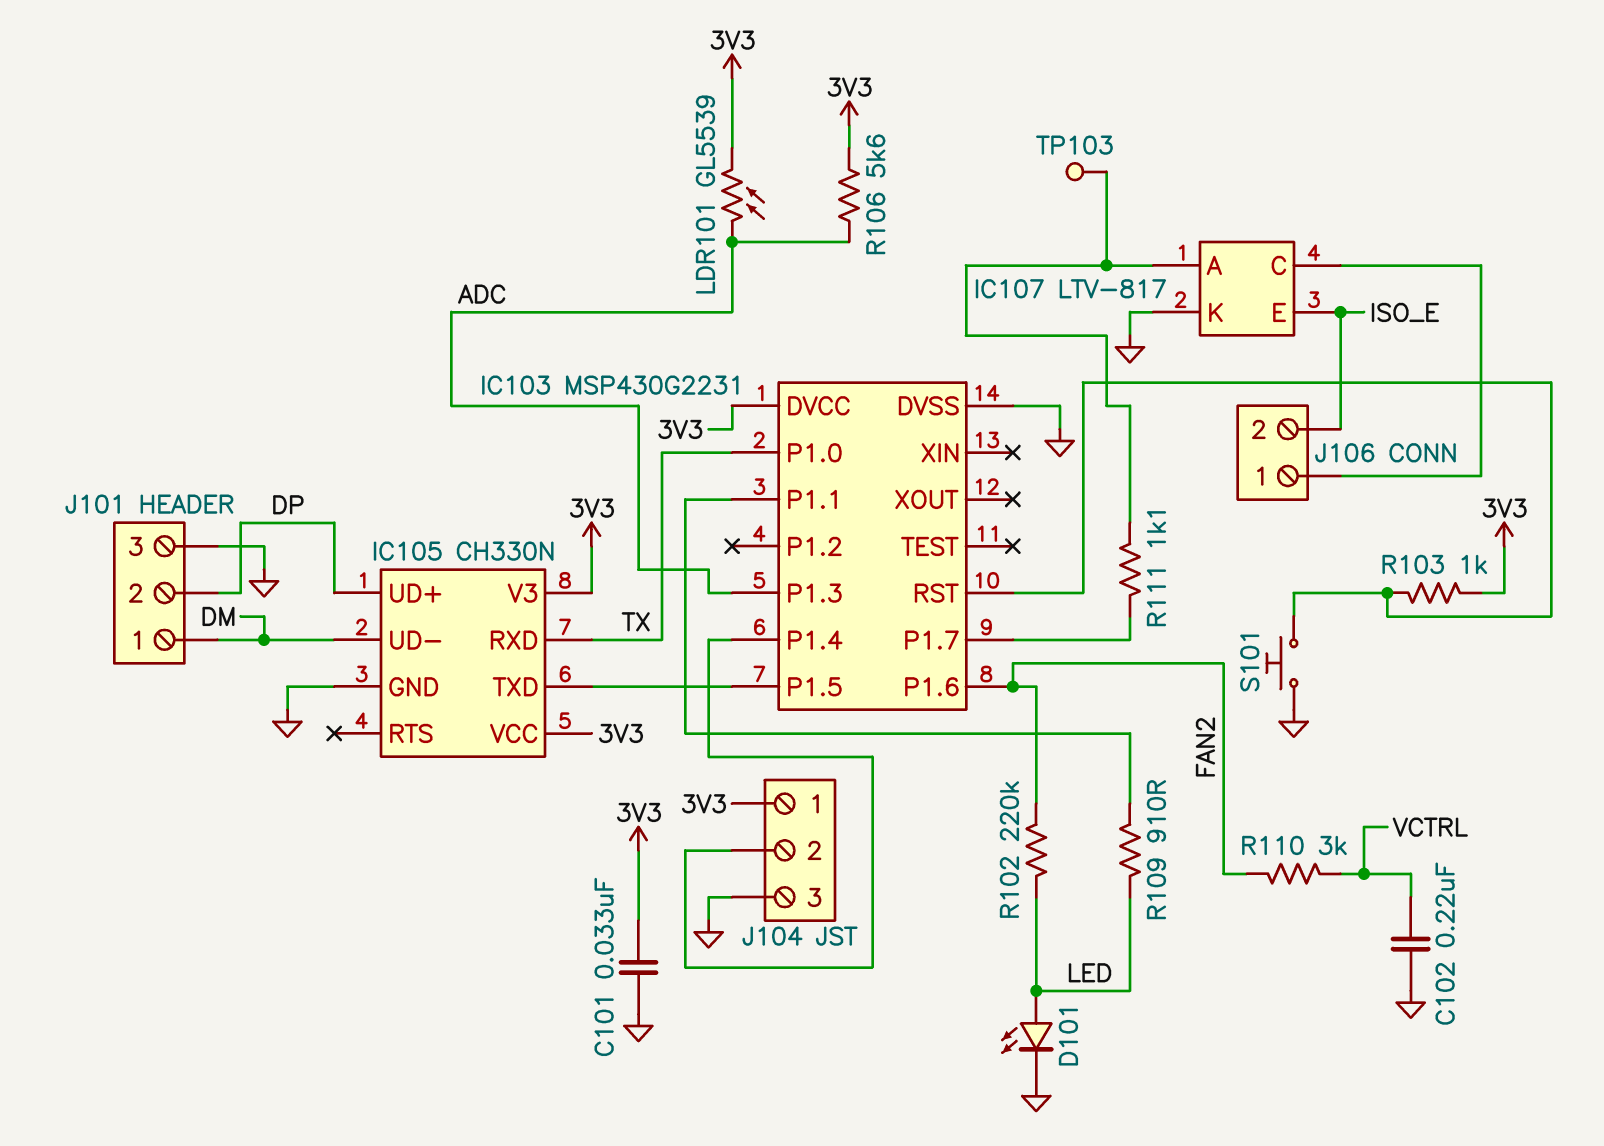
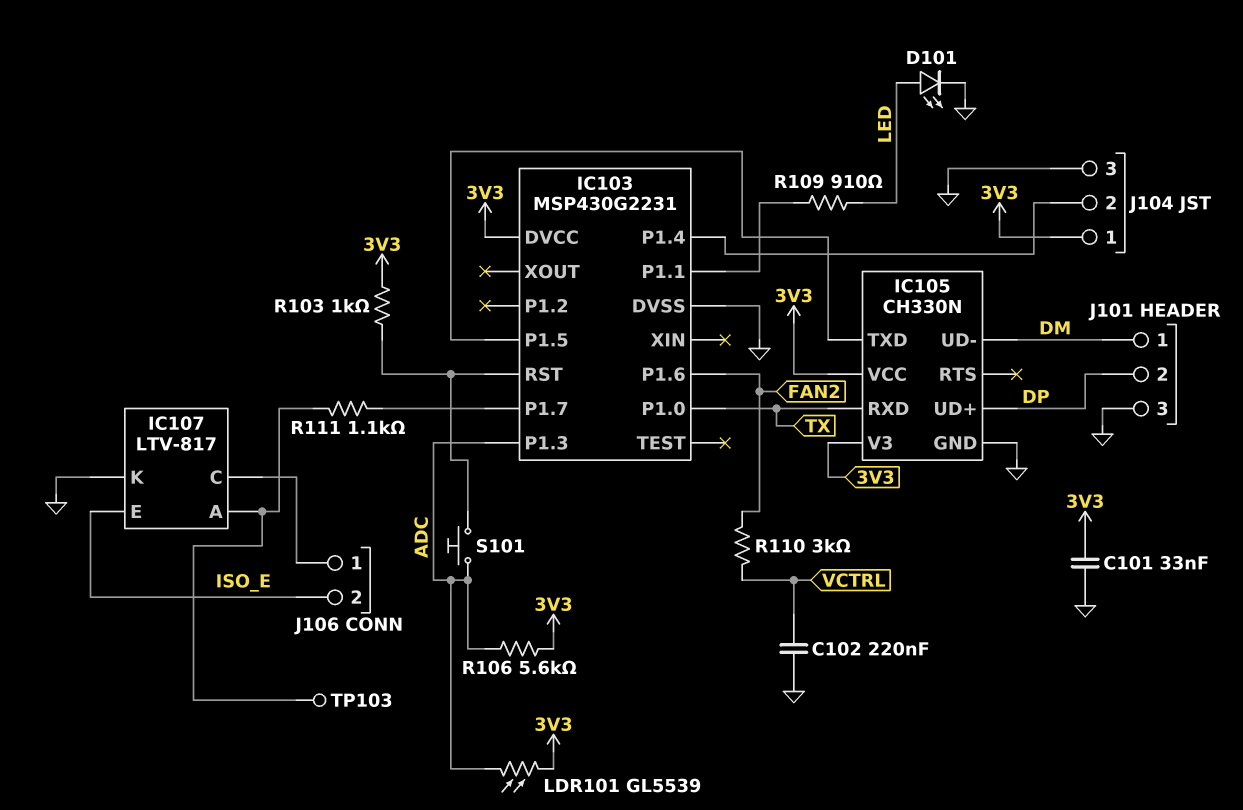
R102: 220k (FAN2, LED) -> none
S101: button (GND, IC103/RST) -> button (ADC, IC103/RST)

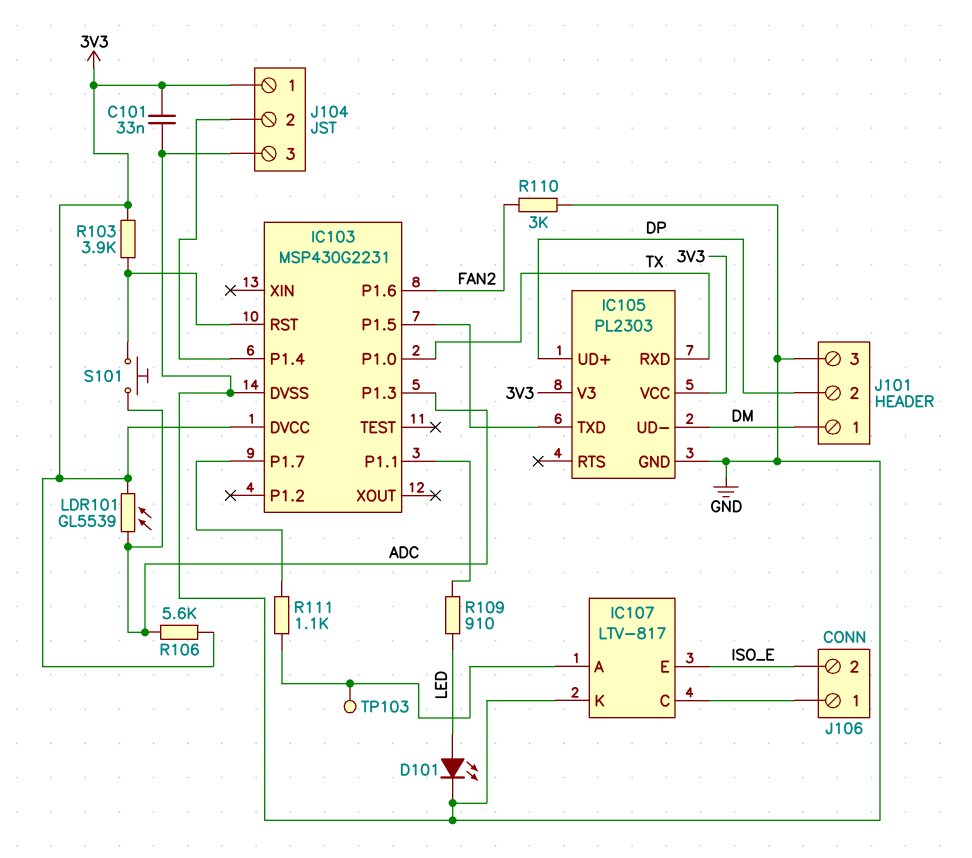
C102: 220nF (GND, VCTRL) -> none
IC105: CH330N -> PL2303
R103: 1k (3V3, IC103/RST) -> 3.9k (3V3, IC103/RST)
R110: 3k (FAN2, VCTRL) -> 3k (FAN2, GND)

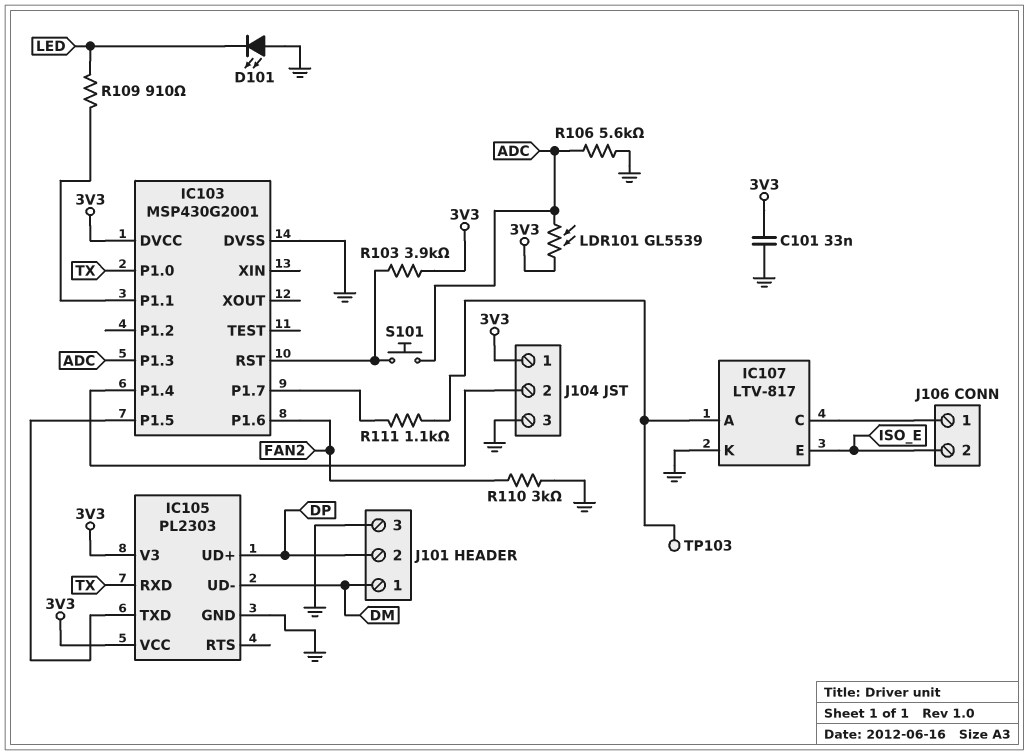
D101: LED (A LED, K GND) -> LED (A GND, K LED)
IC103: MSP430G2231 -> MSP430G2001
R106: 5.6k (3V3, ADC) -> 5.6k (ADC, GND)

